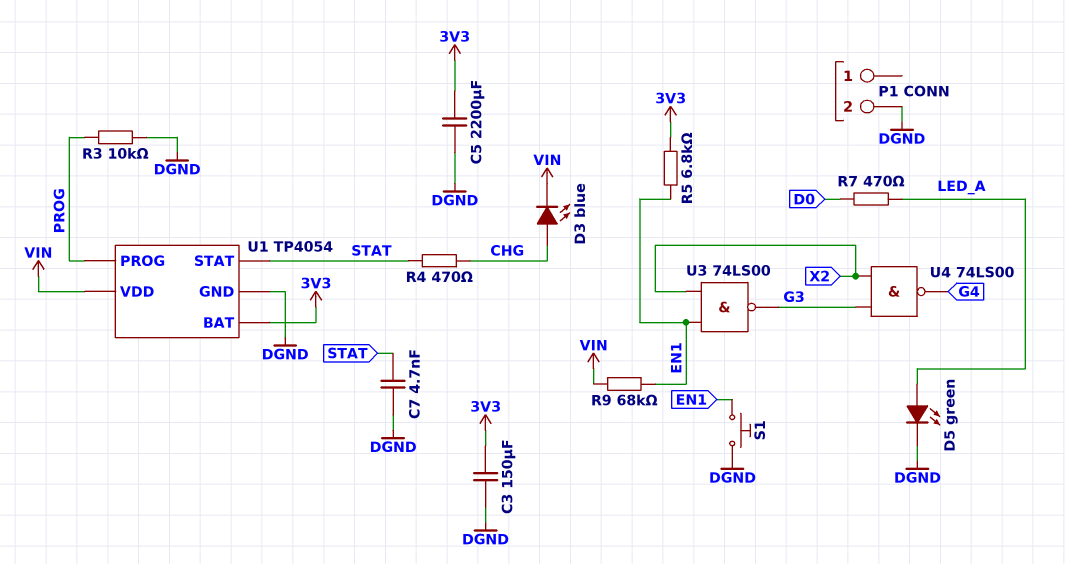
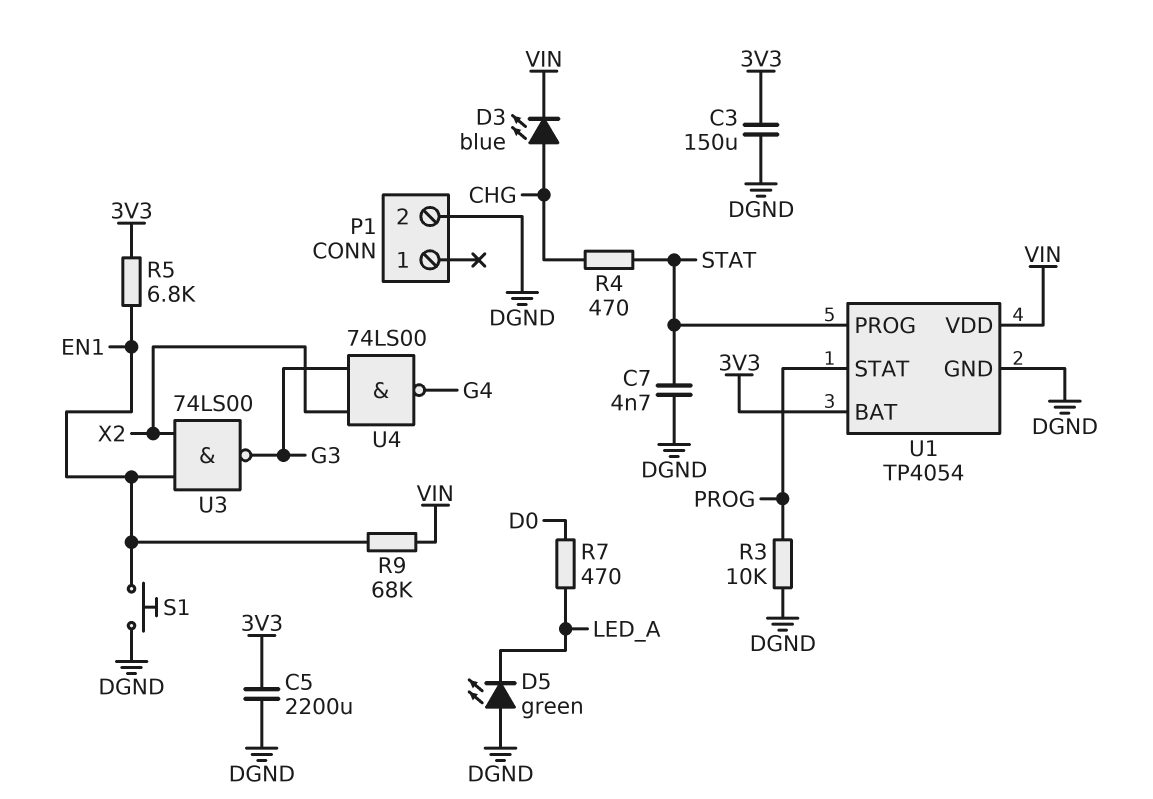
D5: LED green (A LED_A, K DGND) -> LED green (A DGND, K LED_A)
U1 pin PROG: PROG -> STAT
U1 pin STAT: STAT -> PROG

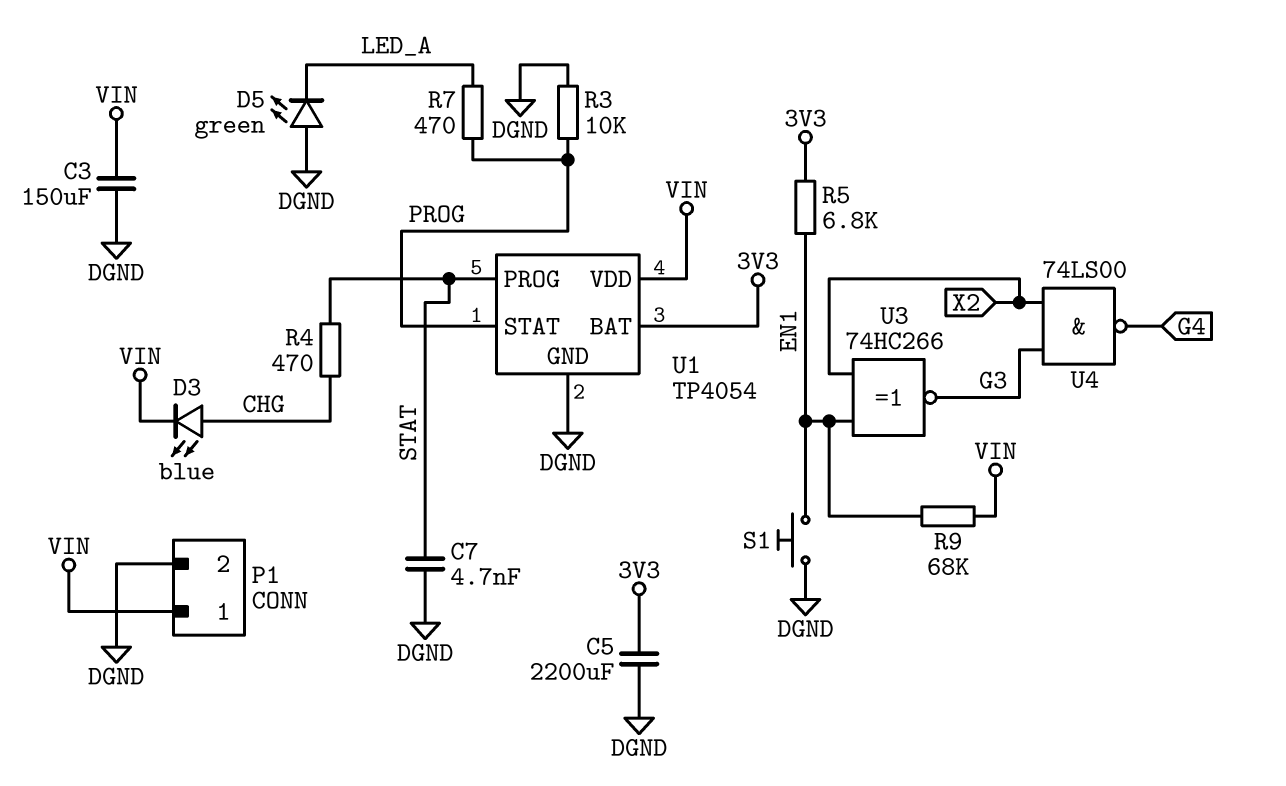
C3: 150uF (3V3, DGND) -> 150uF (DGND, VIN)
P1 pin 1: none -> VIN
R7: 470 (D0, LED_A) -> 470 (LED_A, PROG)
U3: NAND 74LS00 (in EN1, in X2, out G3) -> XNOR 74HC266 (in EN1, in X2, out G3)

